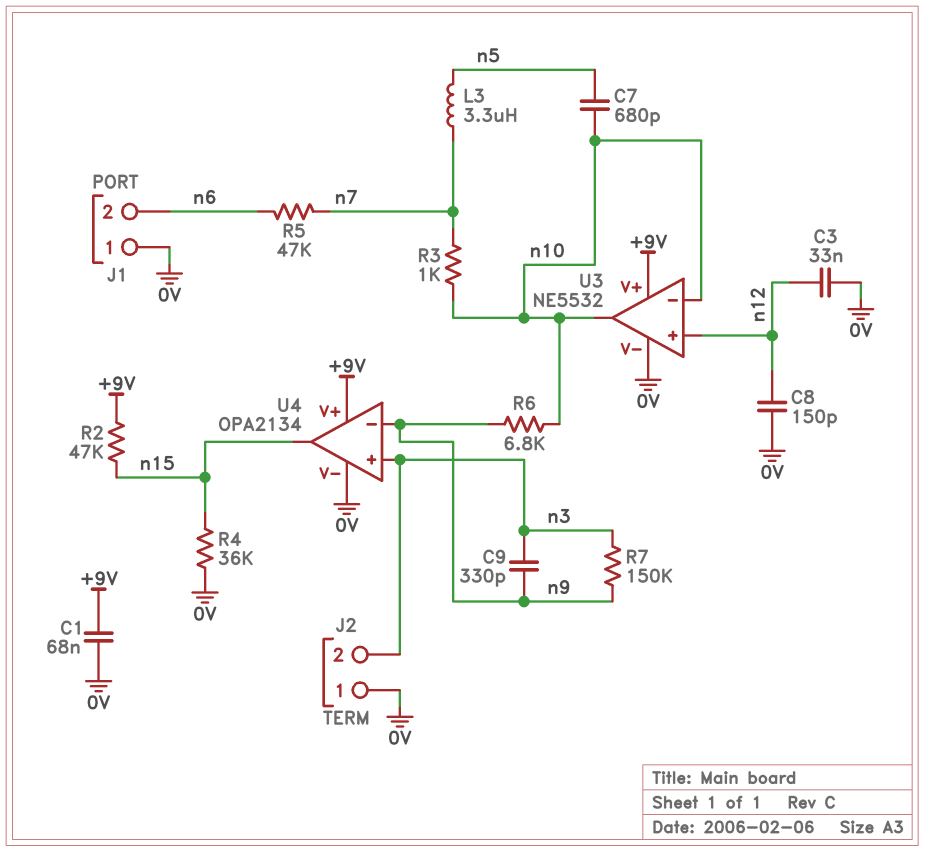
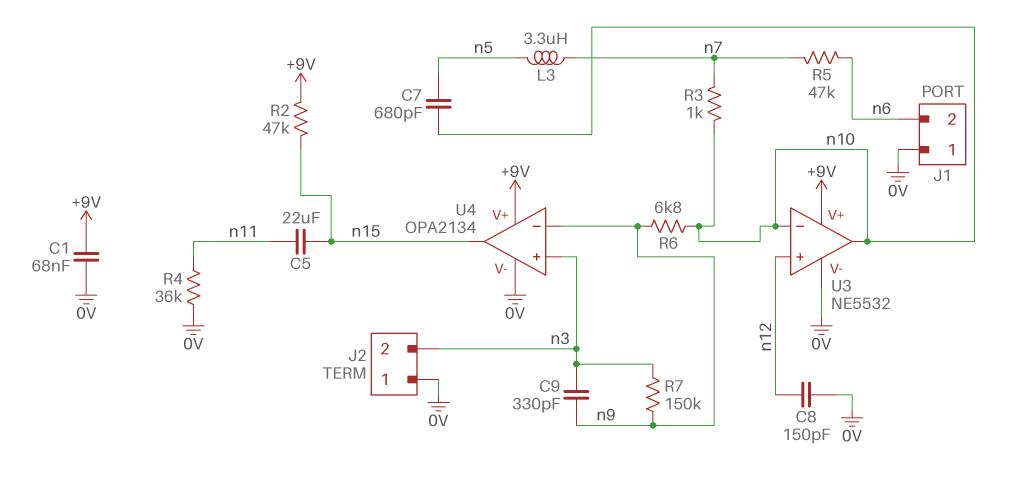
C3: 33nF (0V, n12) -> none
C5: none -> 22uF (n11, n15)
R4: 36k (0V, n15) -> 36k (0V, n11)

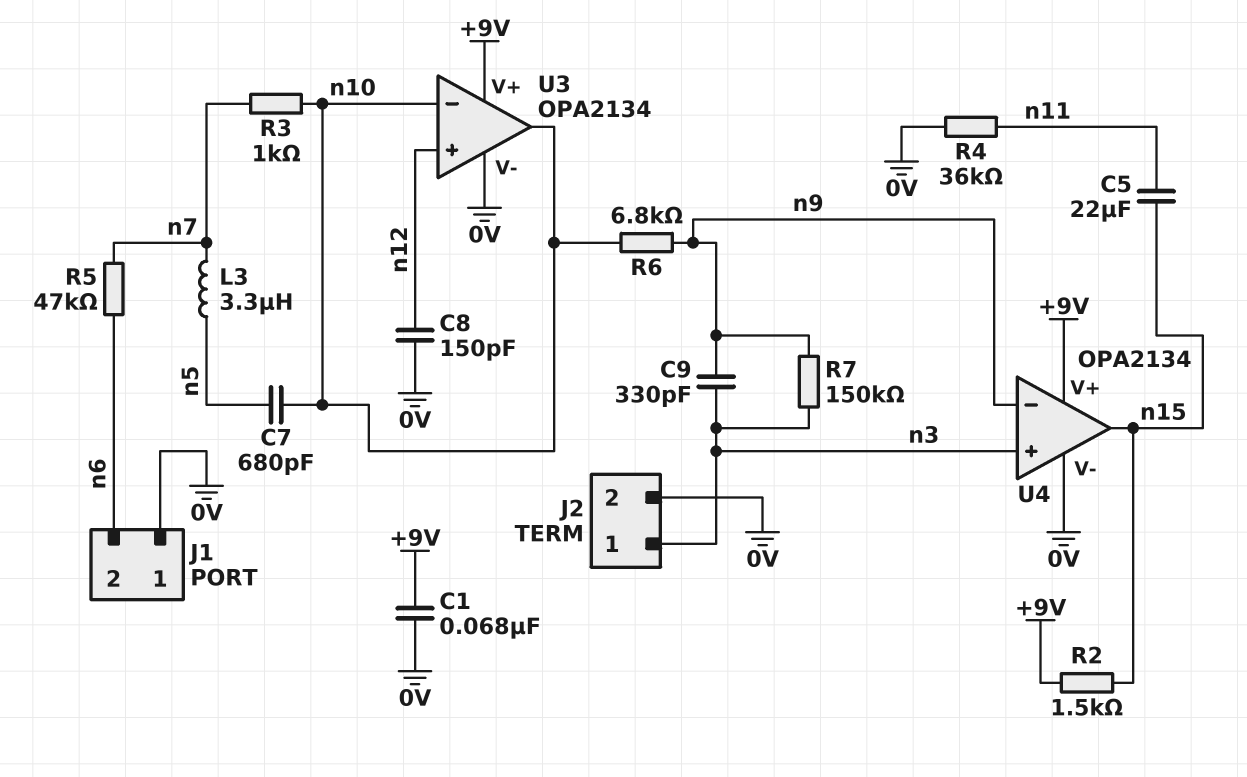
J2 pin 1: 0V -> n3
J2 pin 2: n3 -> 0V
R2: 47k (+9V, n15) -> 1.5k (+9V, n15)
U3: NE5532 -> OPA2134

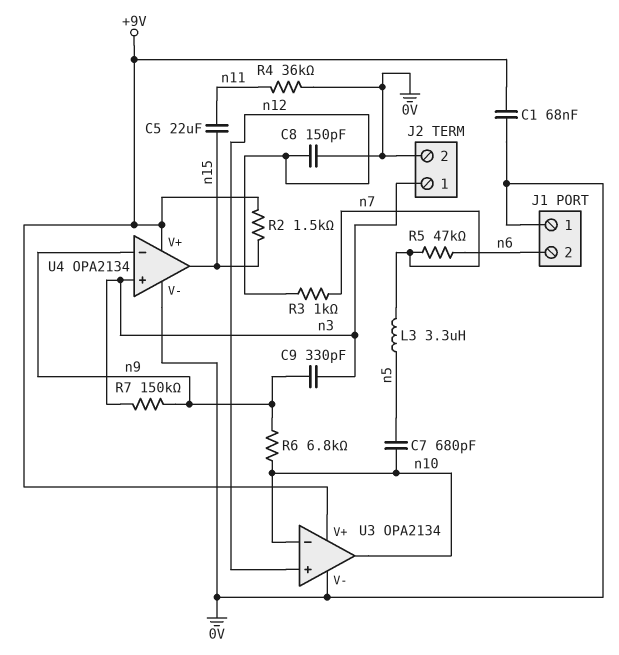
R3: 1k (n7, n10) -> 1k (n7, n12)

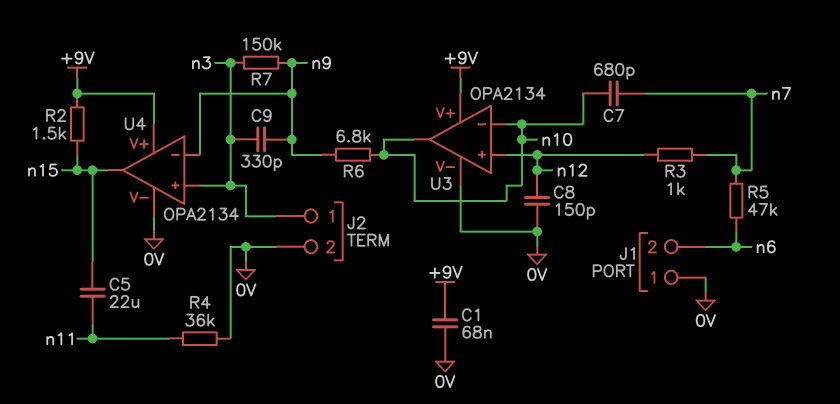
C7: 680pF (n5, n10) -> 680pF (n7, n10)
L3: 3.3uH (n5, n7) -> none

